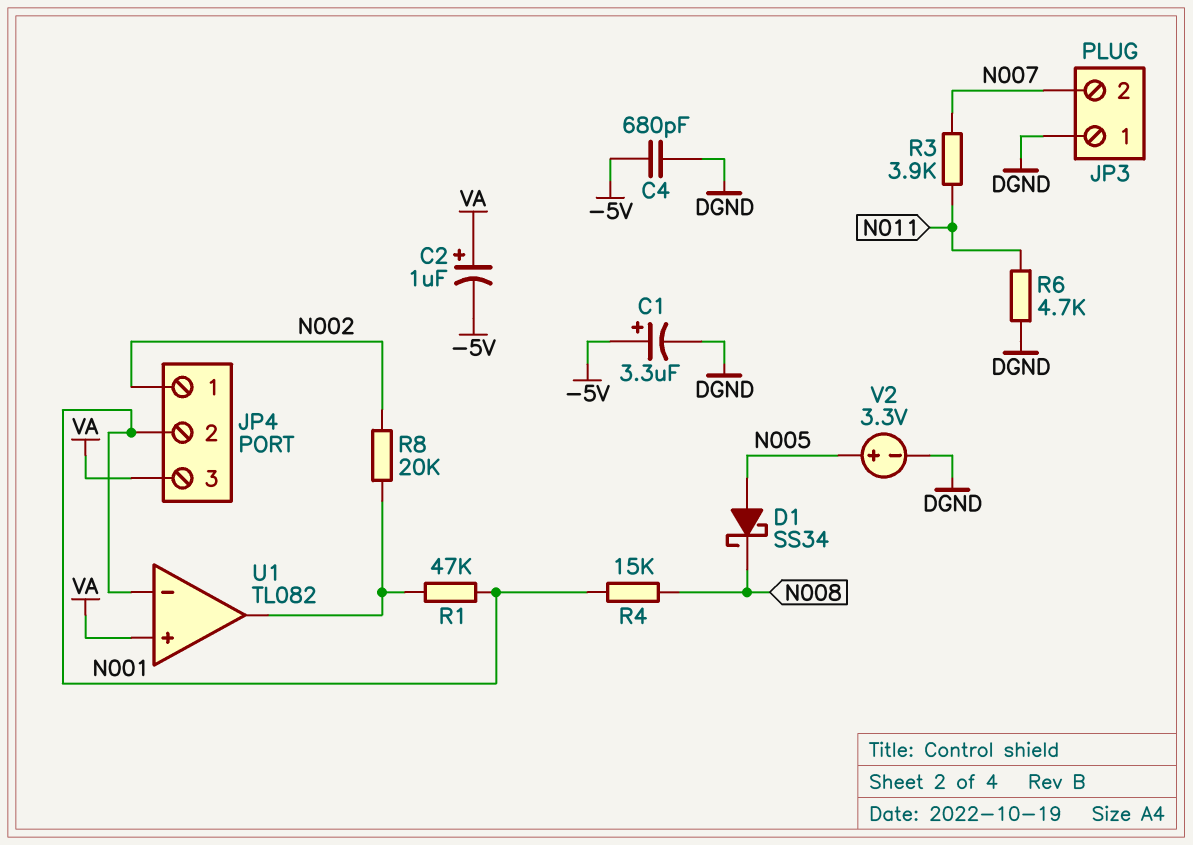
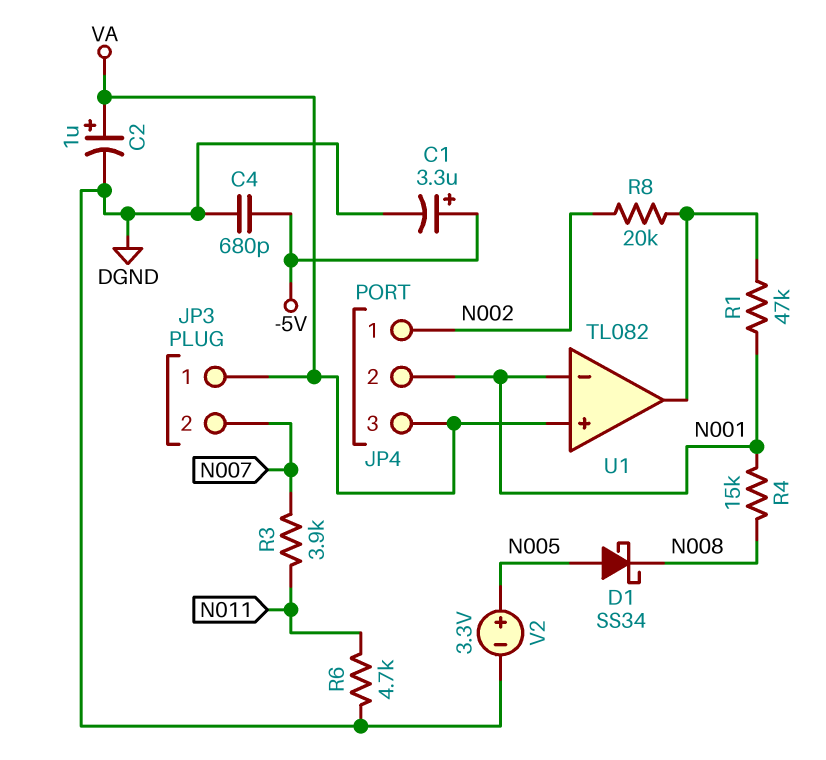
C2: 1uF (plus VA, minus -5V) -> 1uF (plus VA, minus DGND)
JP3 pin 1: DGND -> VA

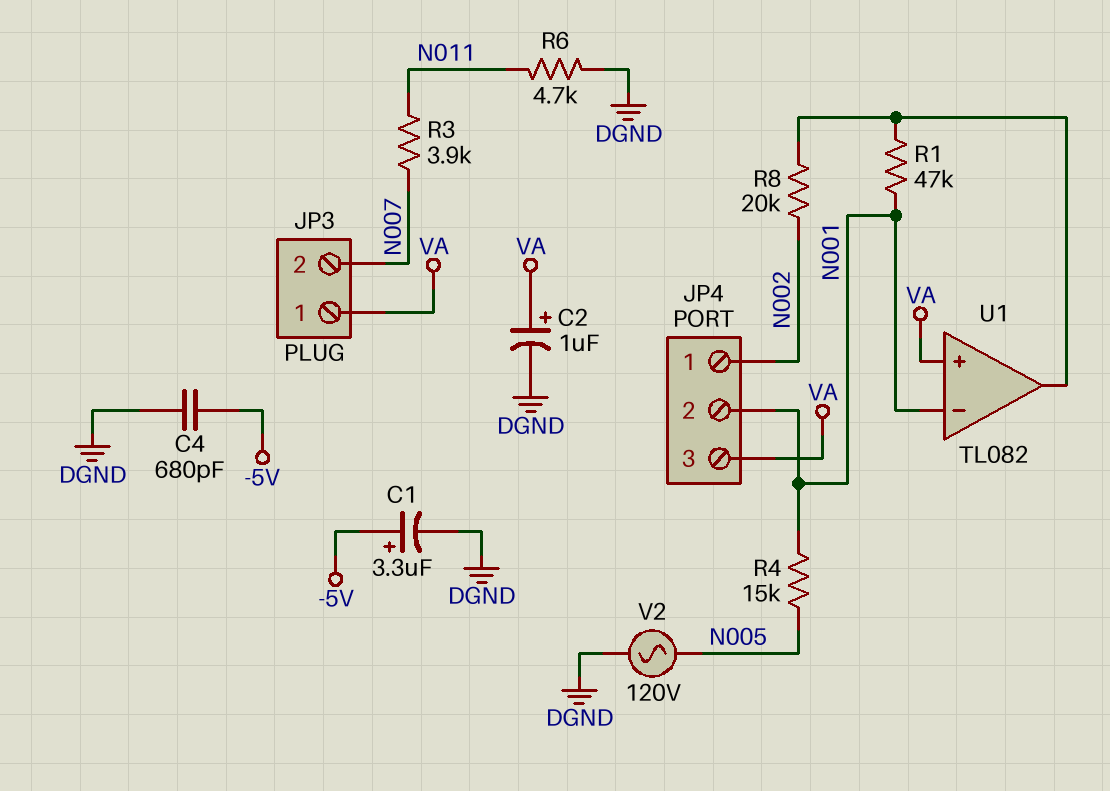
D1: schottky SS34 (A N005, K N008) -> none
R4: 15k (N001, N008) -> 15k (N001, N005)
V2: 3.3V (plus N005, minus DGND) -> AC 120V (DGND, N005)

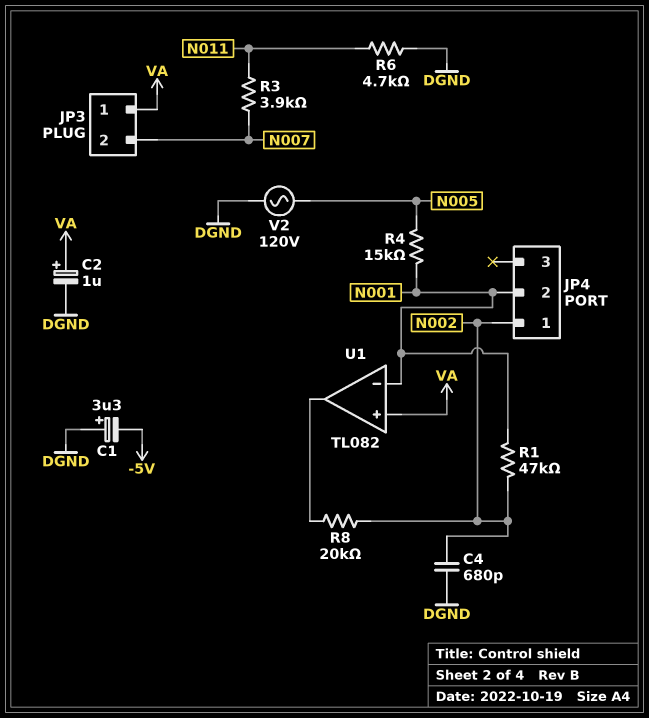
C1: 3.3uF (plus -5V, minus DGND) -> 3.3uF (plus DGND, minus -5V)
C4: 680pF (-5V, DGND) -> 680pF (DGND, N002)
JP4 pin 3: VA -> none
R1: 47k (N001, U1/out) -> 47k (N001, N002)

